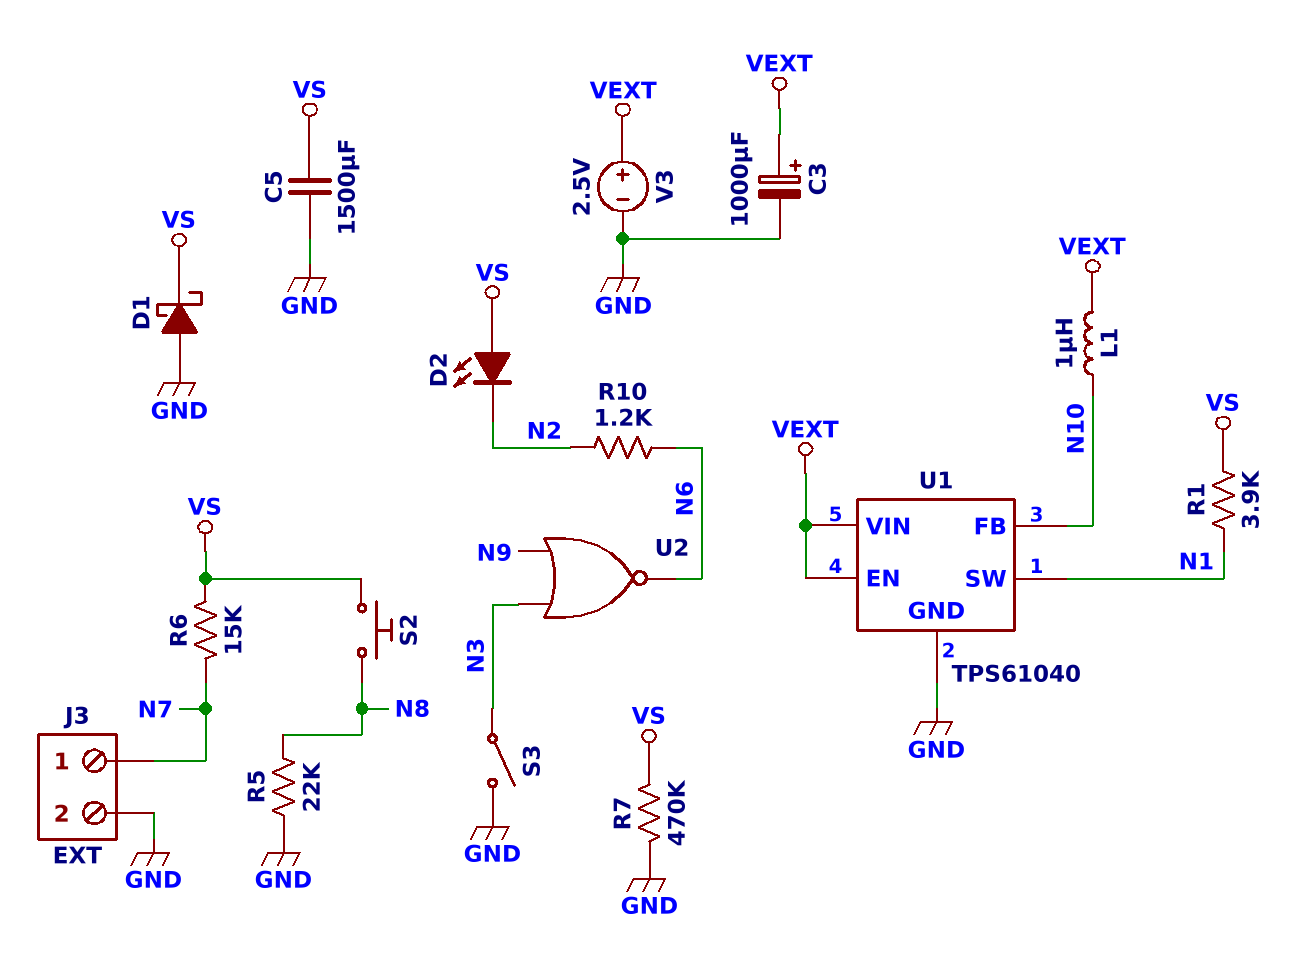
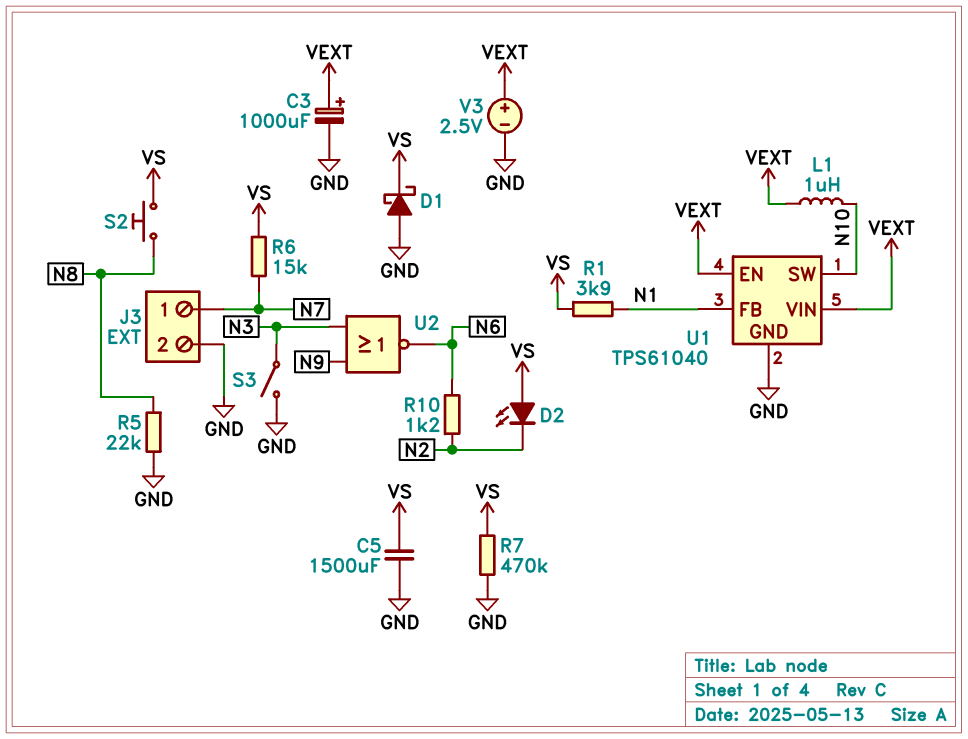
U1 pin FB: N10 -> N1
U1 pin SW: N1 -> N10

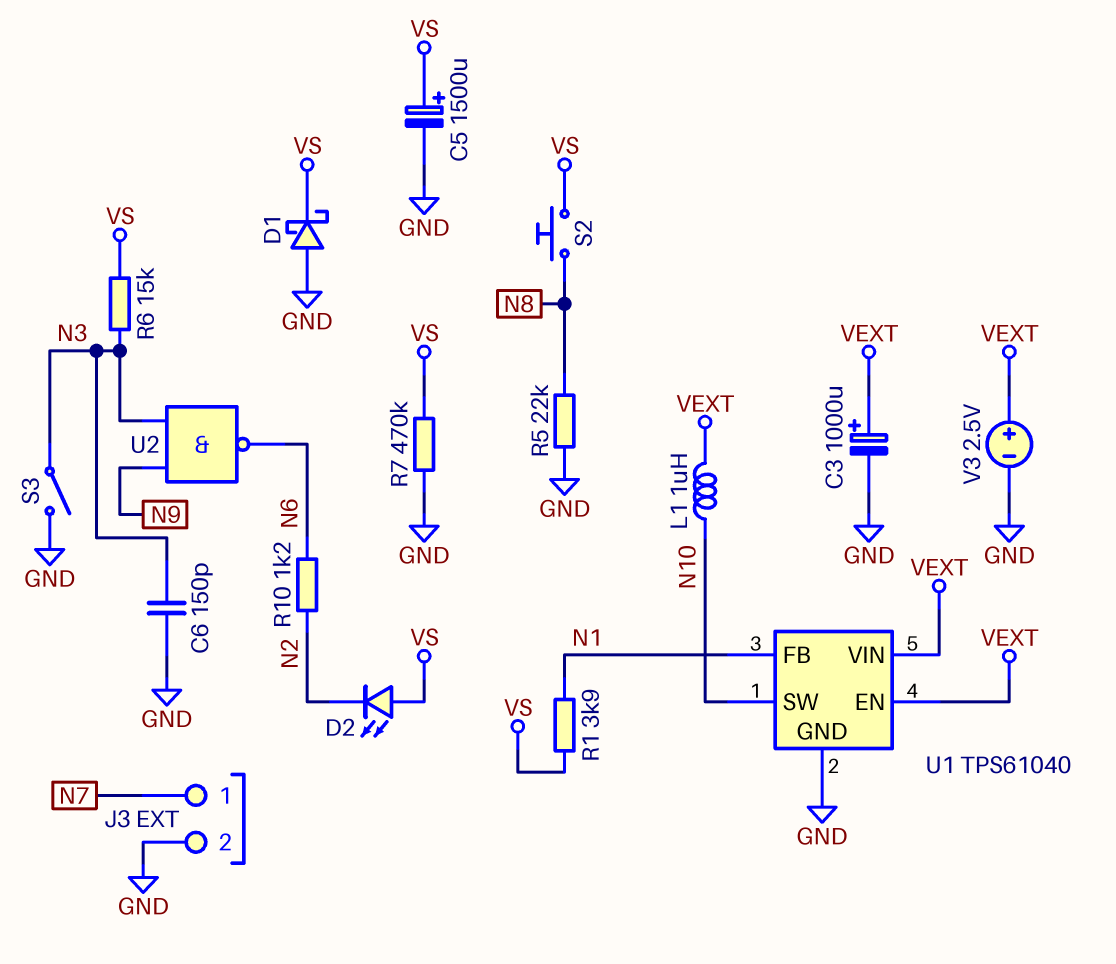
C5: 1500uF (GND, VS) -> 1500uF (plus VS, minus GND)
C6: none -> 150pF (GND, N3)
R6: 15k (N7, VS) -> 15k (N3, VS)
U2: NOR (in N3, in N9, out N6) -> NAND (in N3, in N9, out N6)

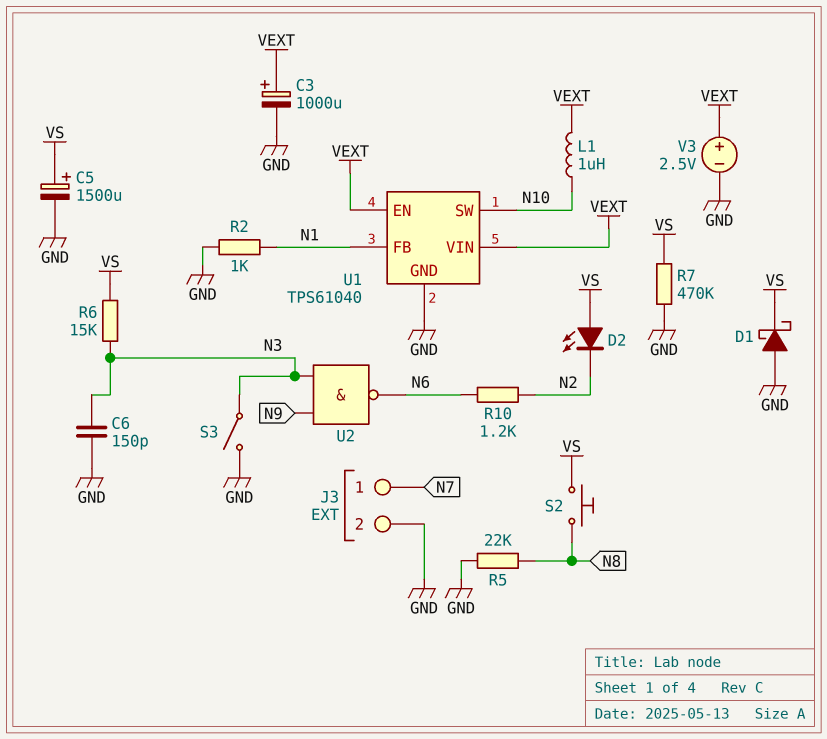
R1: 3.9k (N1, VS) -> none
R2: none -> 1k (GND, N1)

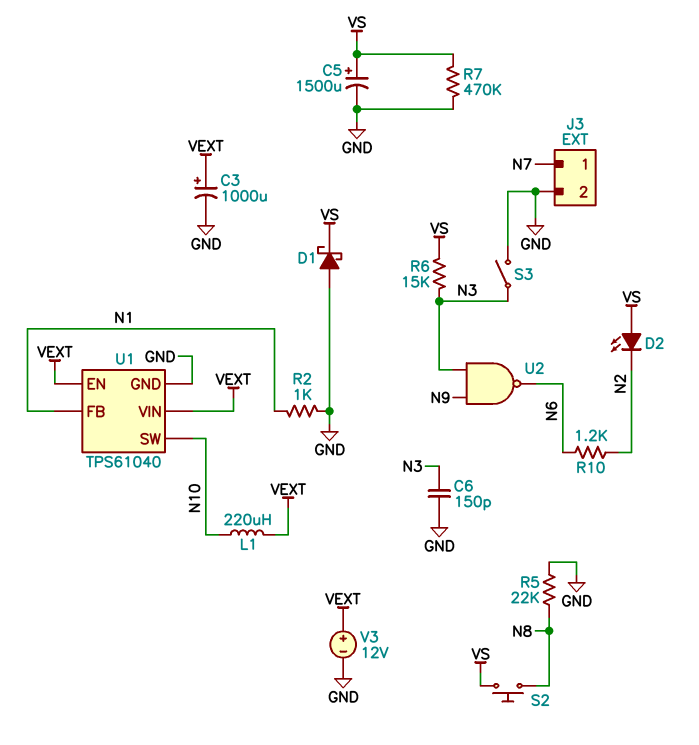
L1: 1uH (N10, VEXT) -> 220uH (N10, VEXT)
V3: 2.5V (plus VEXT, minus GND) -> 12V (plus VEXT, minus GND)

